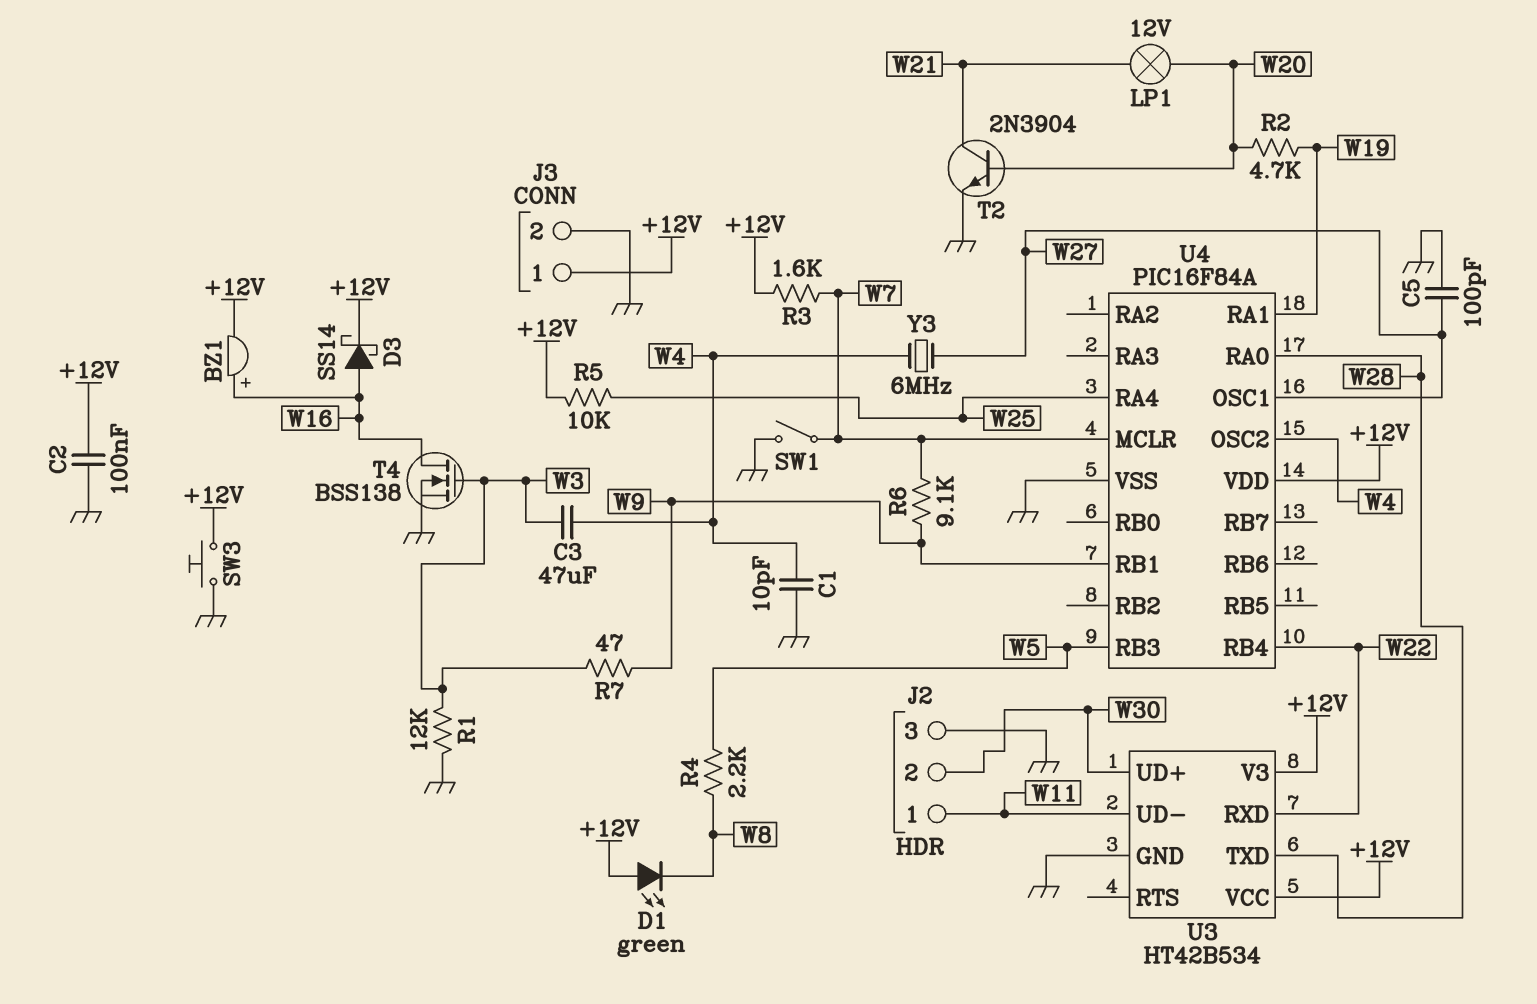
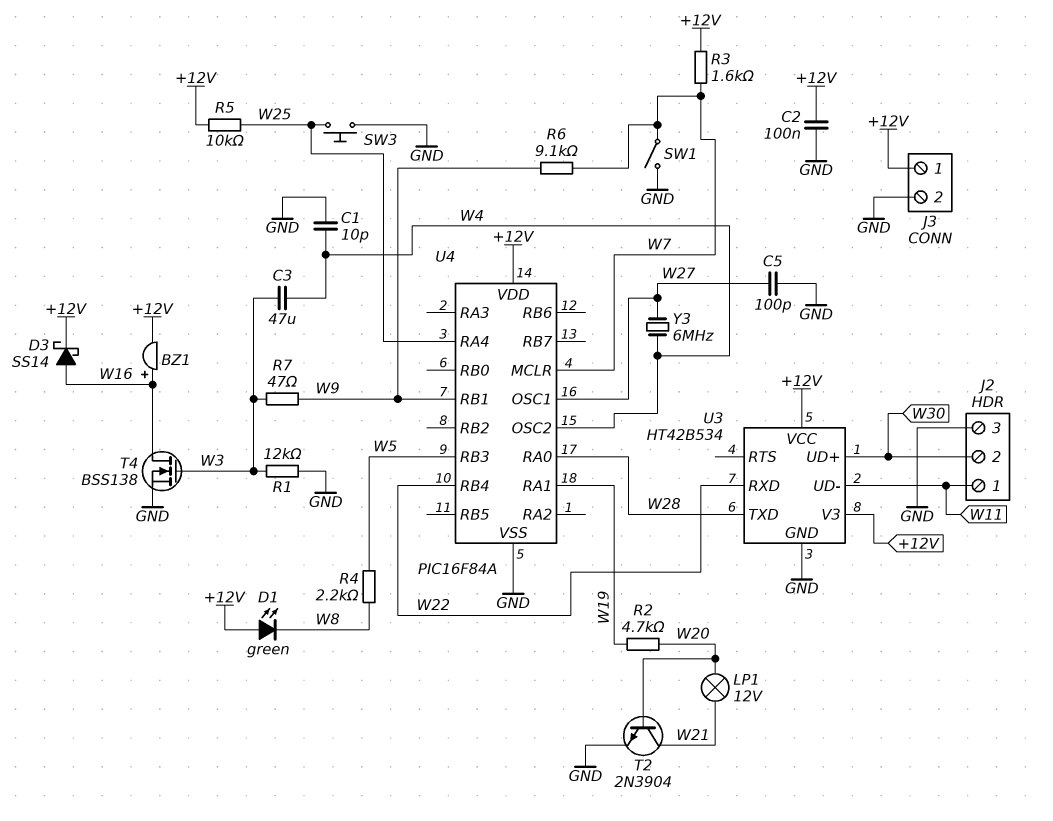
SW3: button (+12V, GND) -> button (GND, W25)

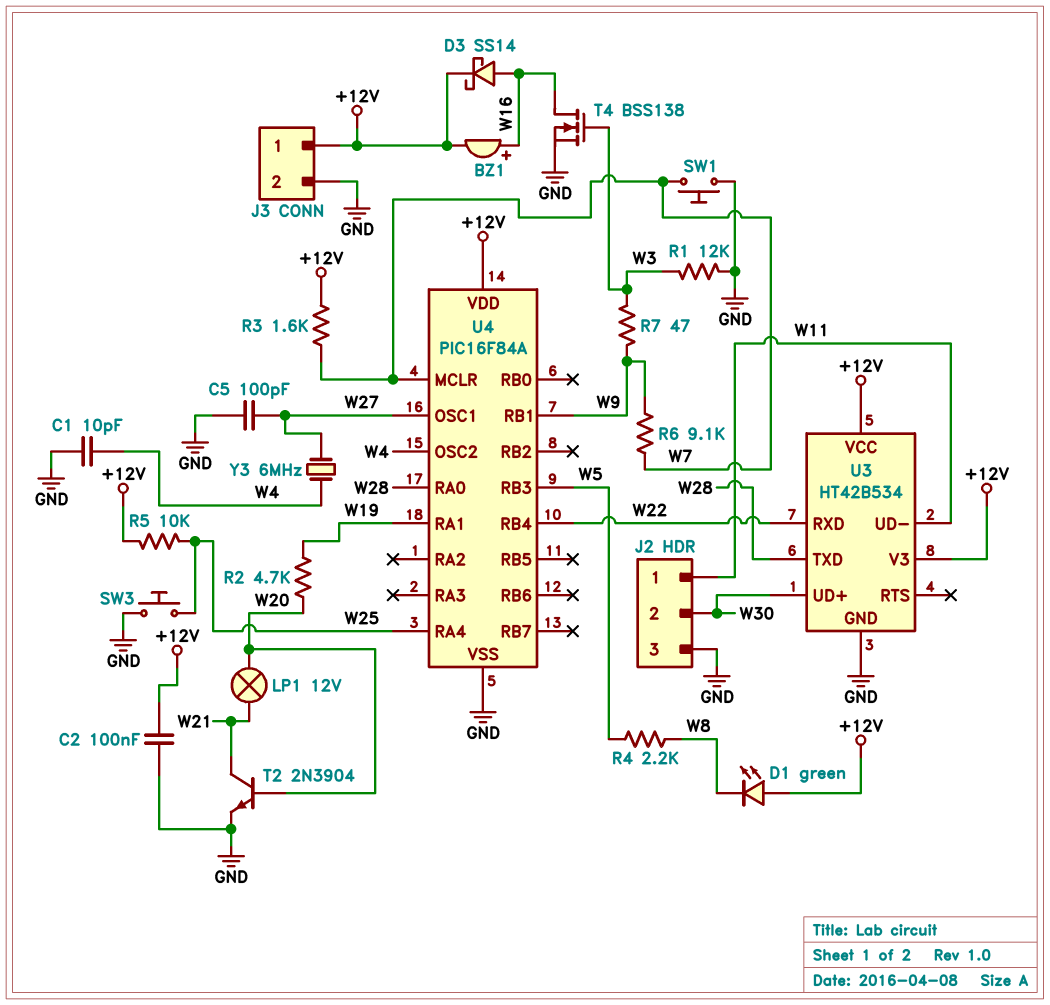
C3: 47uF (W3, W4) -> none
SW1: switch (GND, W7) -> button (GND, W7)

